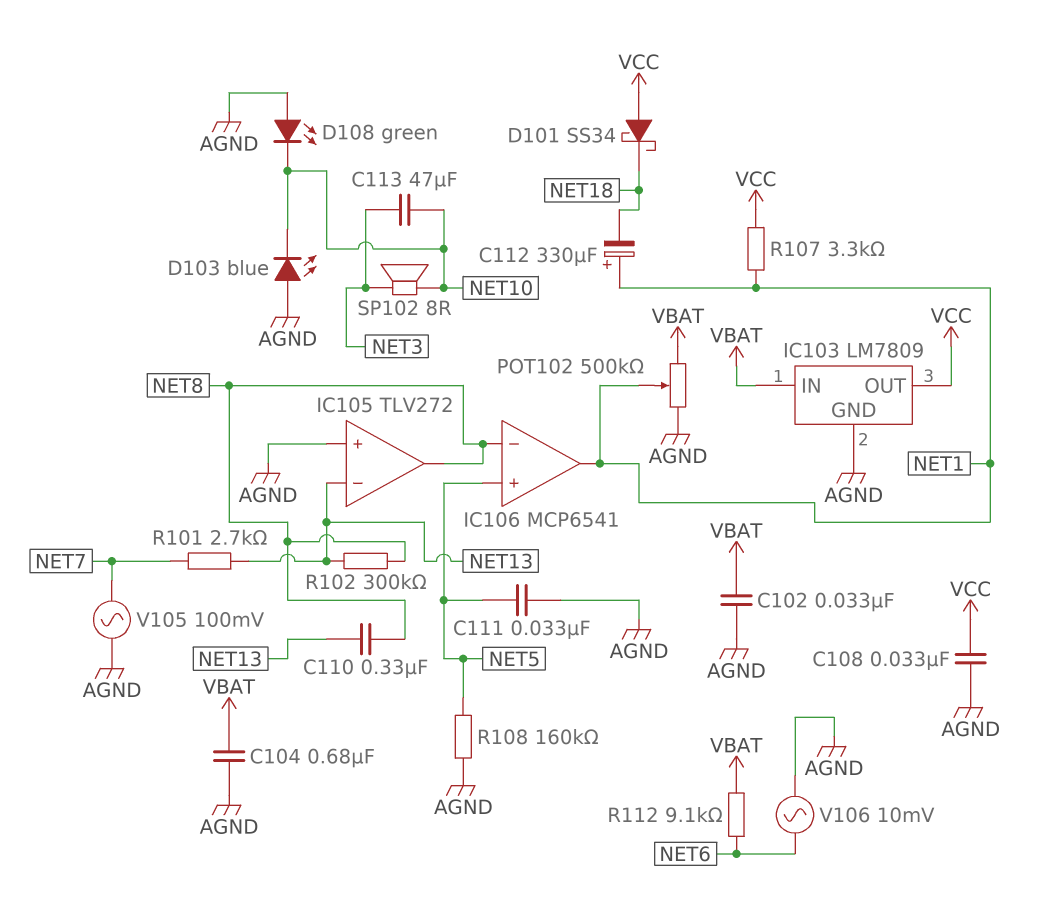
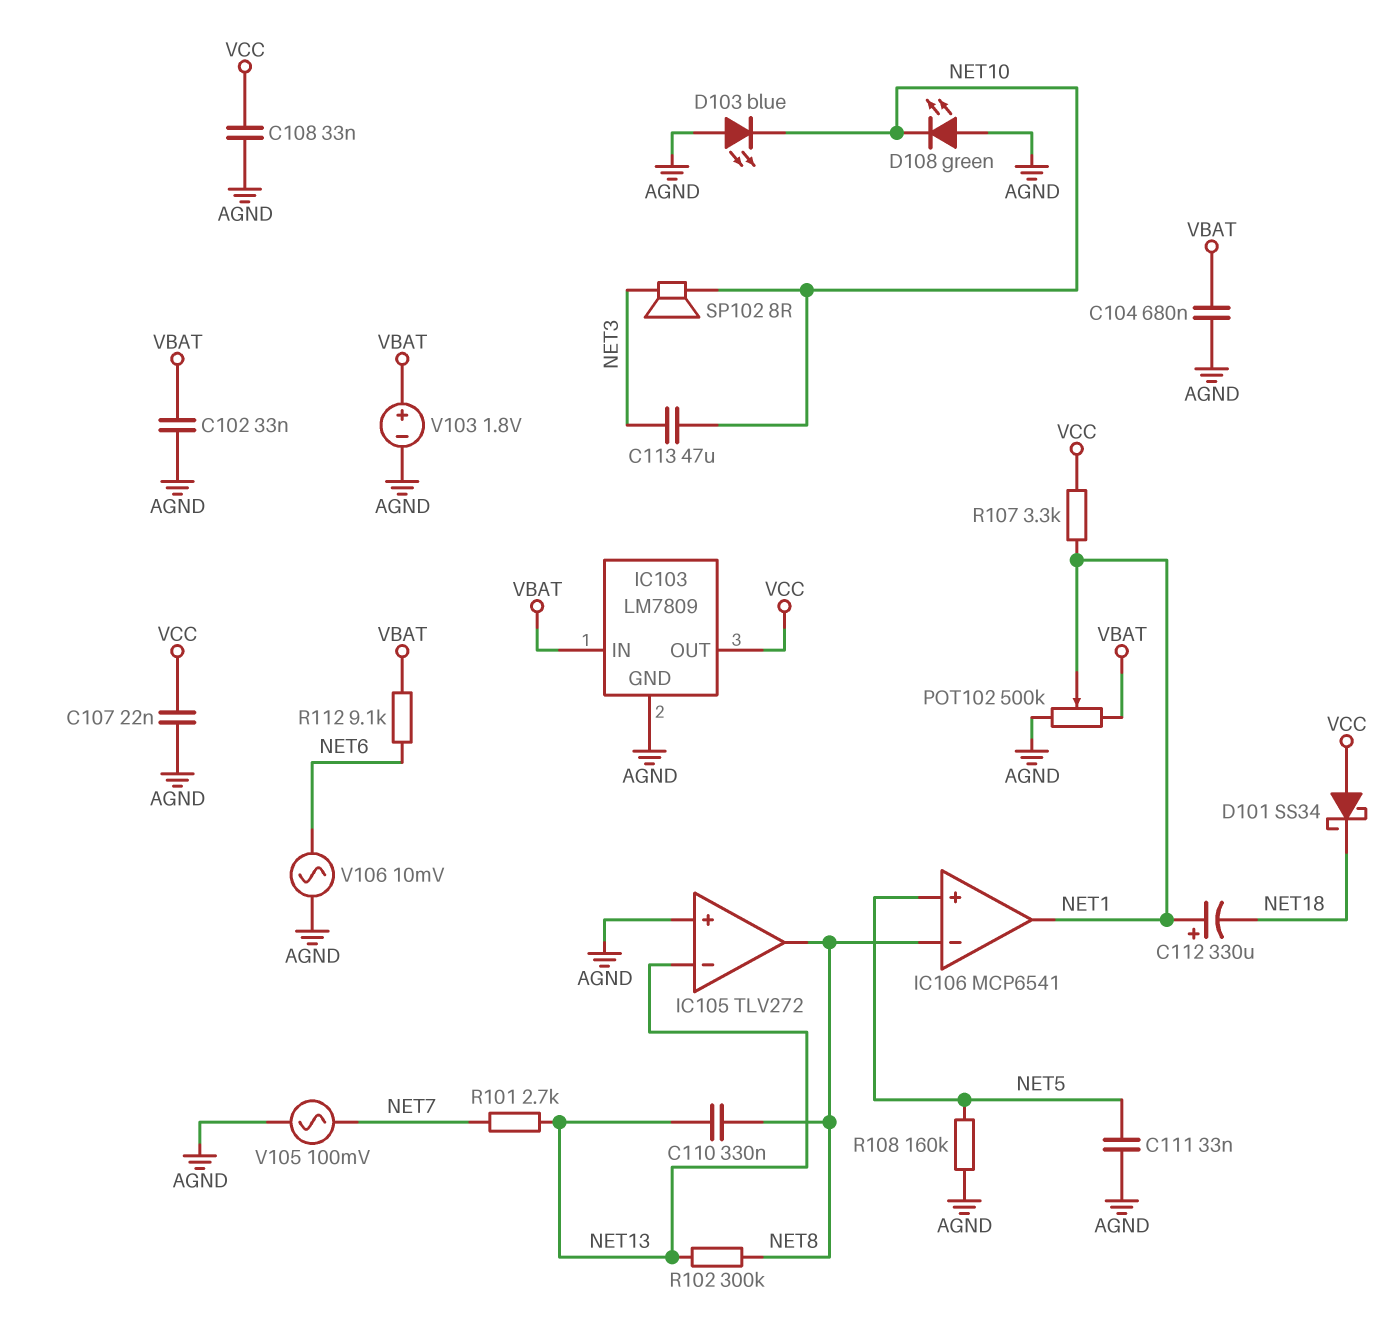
C107: none -> 22nF (AGND, VCC)
V103: none -> 1.8V (plus VBAT, minus AGND)

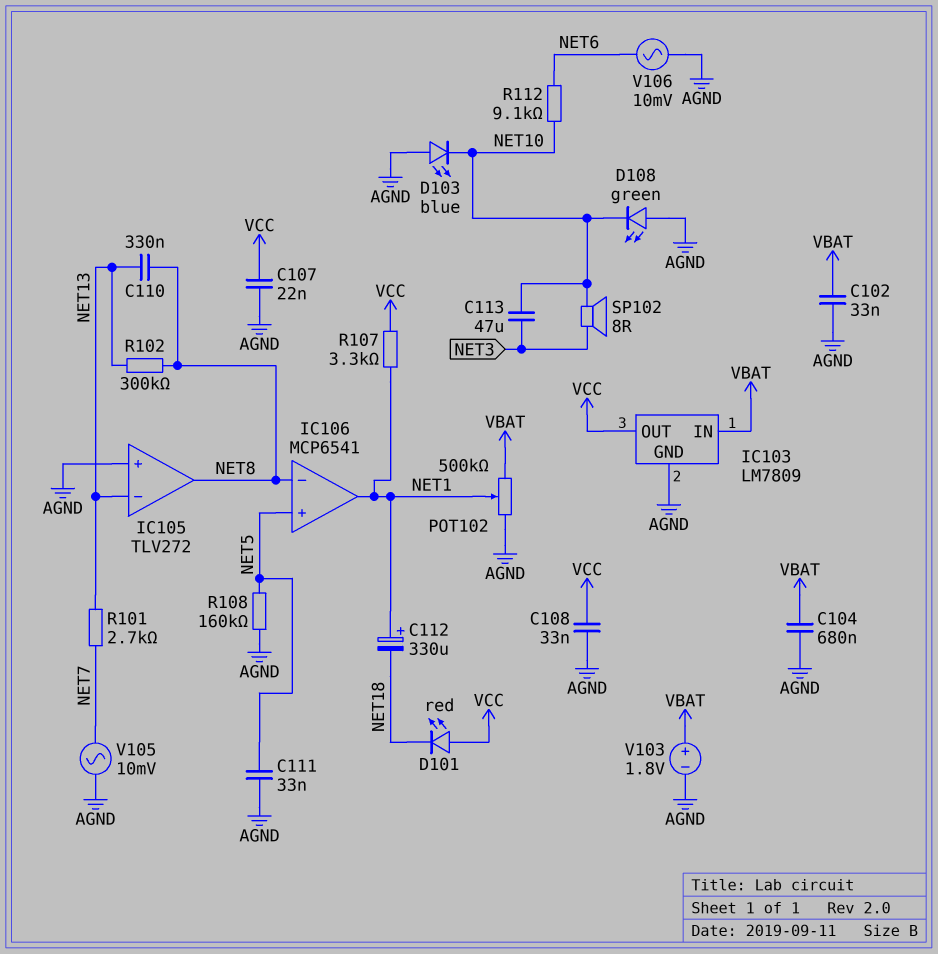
D101: schottky SS34 (A VCC, K NET18) -> LED red (A VCC, K NET18)
R112: 9.1k (NET6, VBAT) -> 9.1k (NET6, NET10)
V105: AC 100mV (AGND, NET7) -> AC 10mV (AGND, NET7)

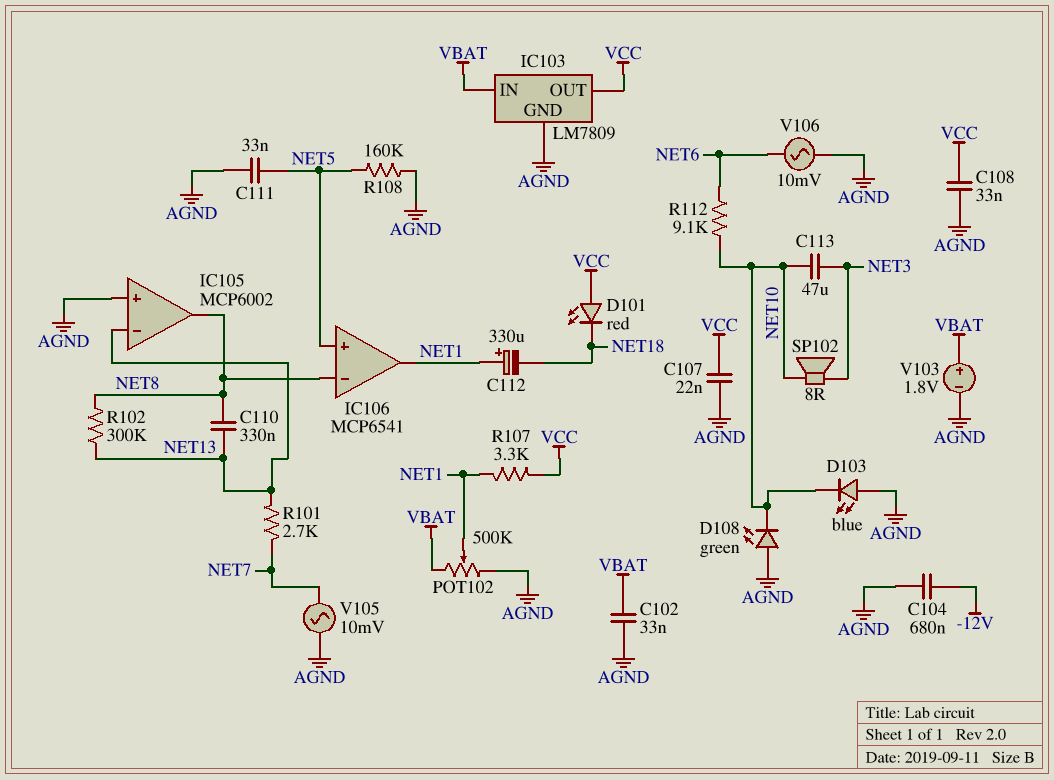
C104: 680nF (AGND, VBAT) -> 680nF (-12V, AGND)
IC105: TLV272 -> MCP6002

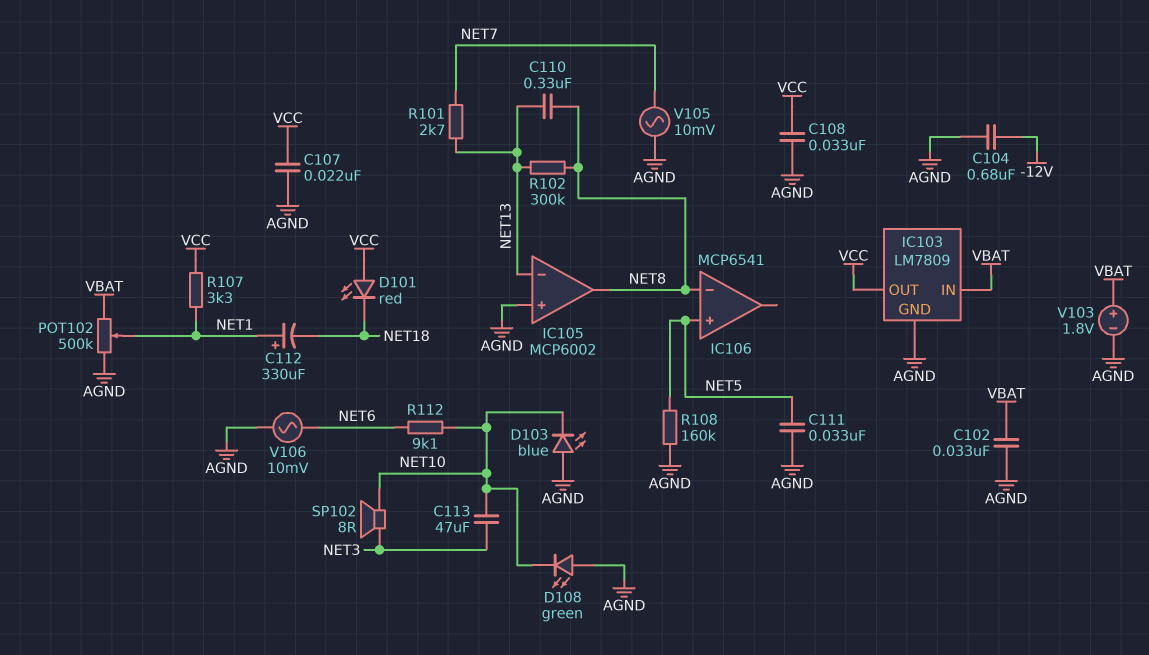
IC106 pin out: NET1 -> none

